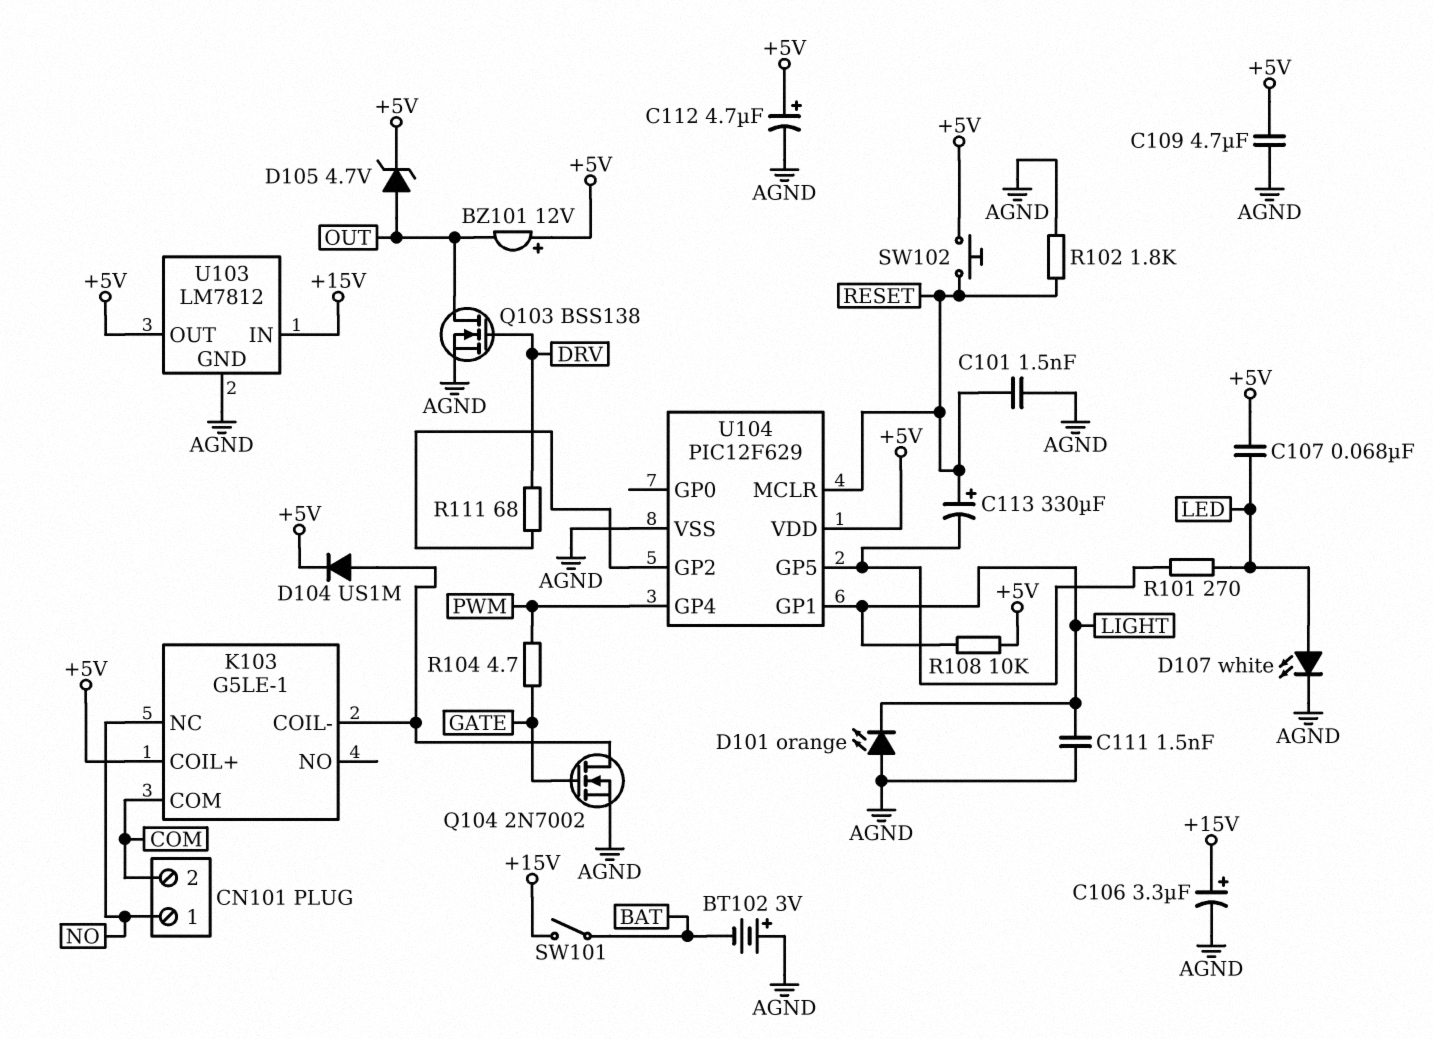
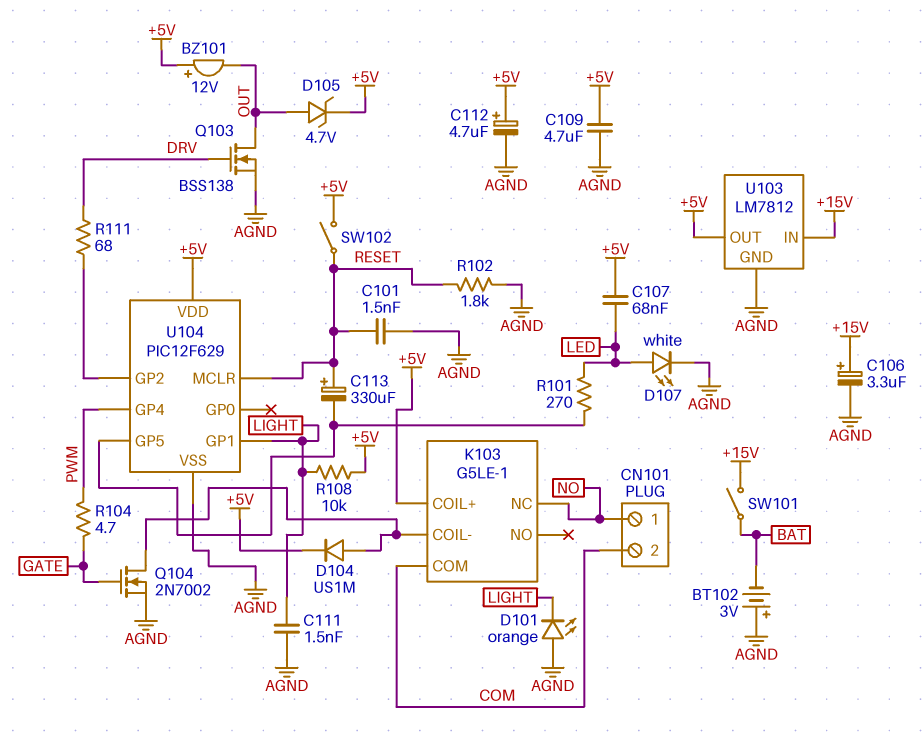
SW102: button (+5V, RESET) -> switch (+5V, RESET)

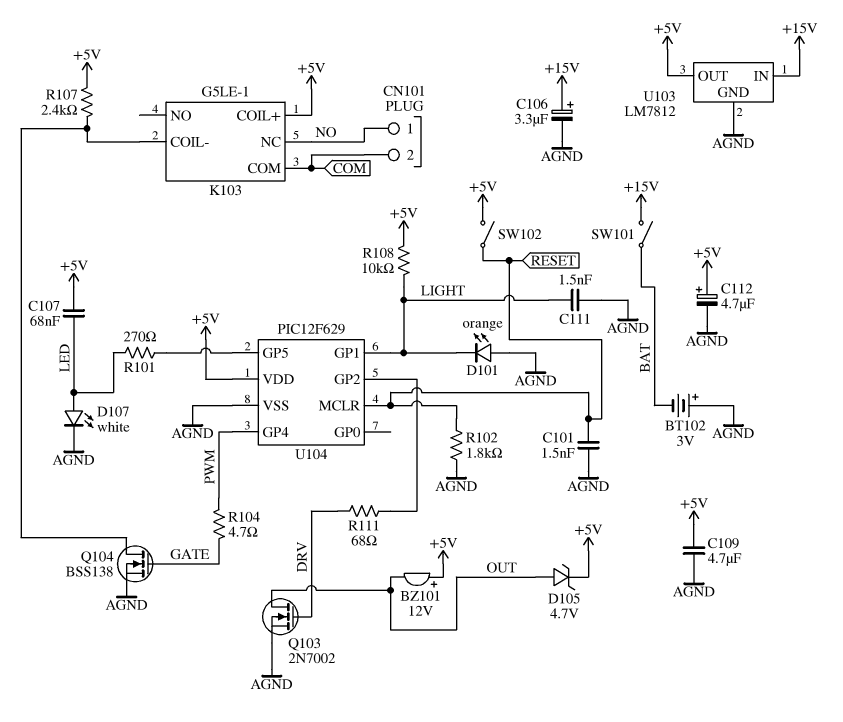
C113: 330uF (plus RESET, minus U104/GP5) -> none
D104: diode US1M (A K103/COIL-, K +5V) -> none
Q103: NMOS BSS138 (G DRV, D OUT, S AGND) -> NMOS 2N7002 (G DRV, D OUT, S AGND)
Q104: NMOS 2N7002 (G GATE, D K103/COIL-, S AGND) -> NMOS BSS138 (G GATE, D K103/COIL-, S AGND)
R107: none -> 2.4k (+5V, K103/COIL-)

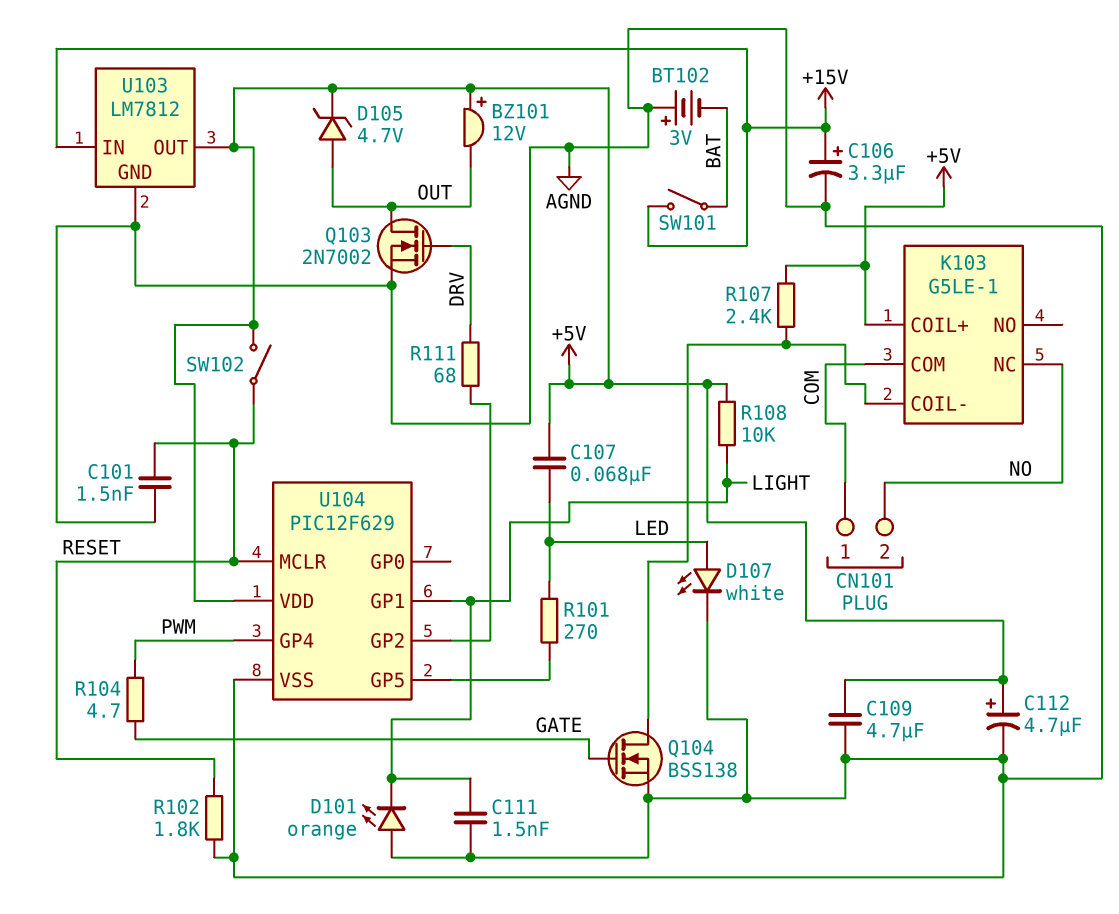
CN101 pin 1: NO -> COM
CN101 pin 2: COM -> NO

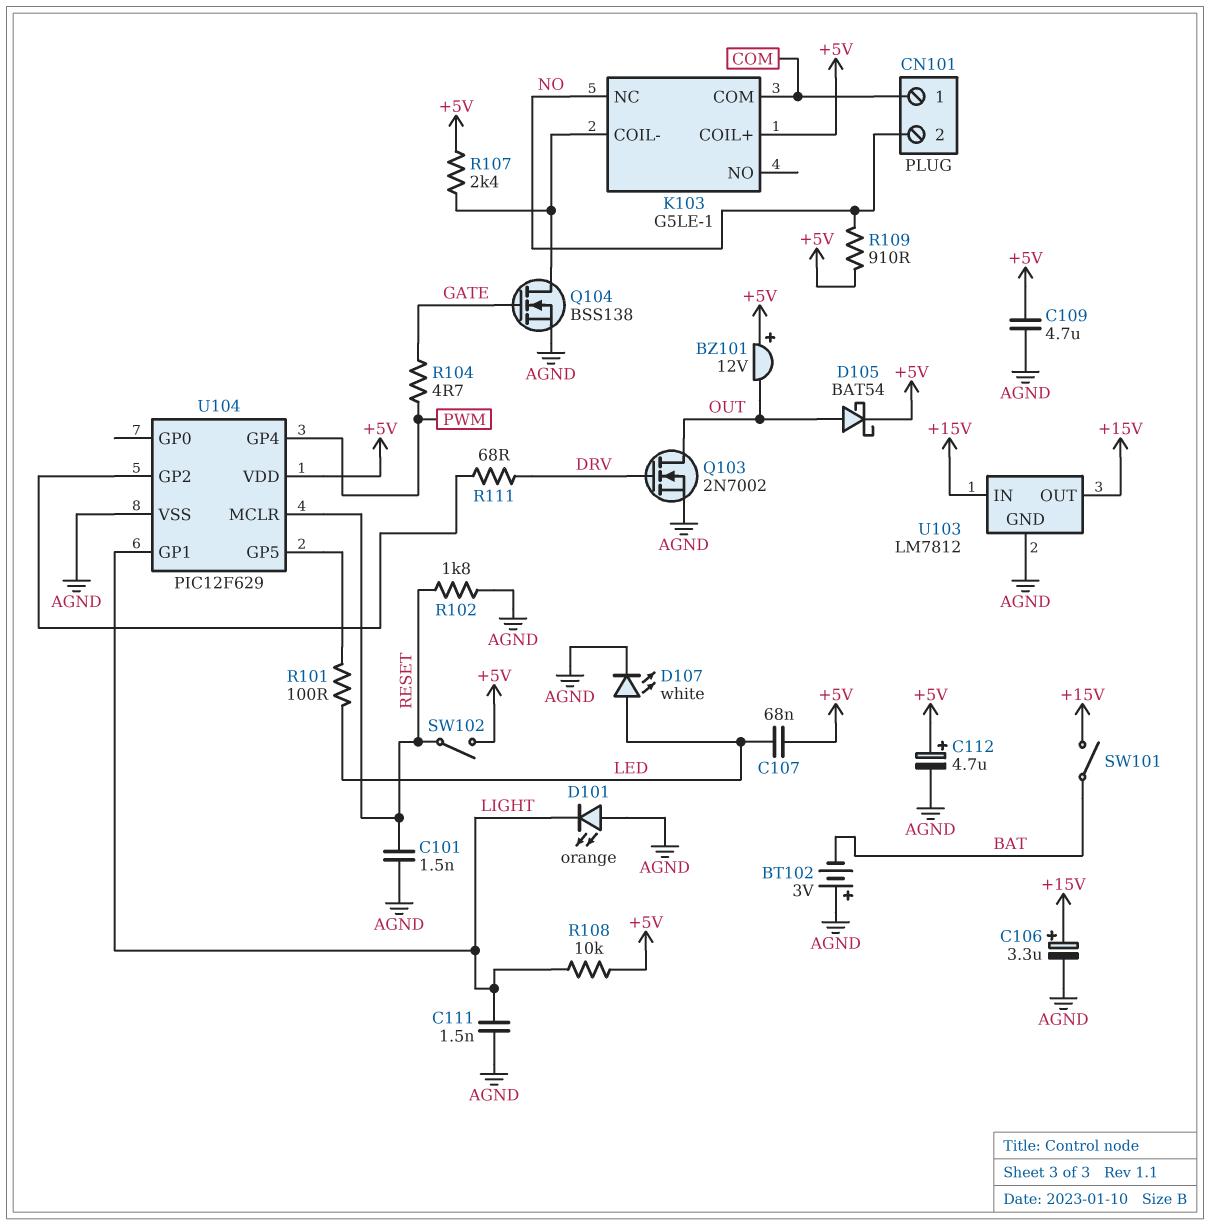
D105: zener 4.7V (A OUT, K +5V) -> schottky BAT54 (A OUT, K +5V)
R101: 270 (LED, U104/GP5) -> 100 (LED, U104/GP5)
R109: none -> 910 (+5V, NO)
U103 pin OUT: +5V -> +15V

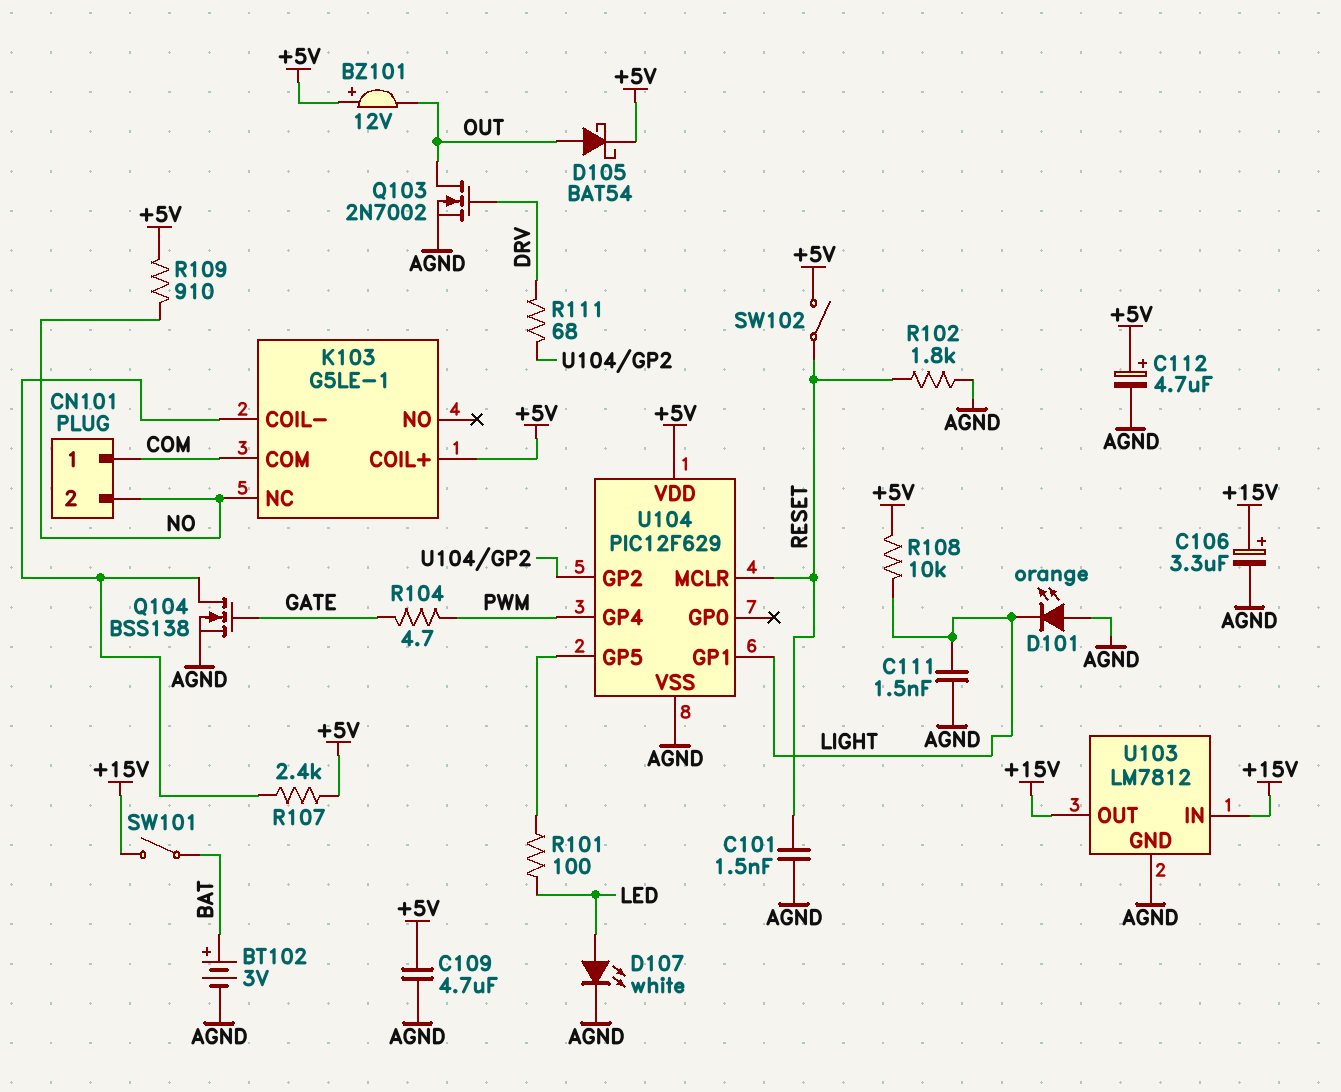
BT102: 3V (plus AGND, minus BAT) -> 3V (plus BAT, minus AGND)
C107: 68nF (+5V, LED) -> none

